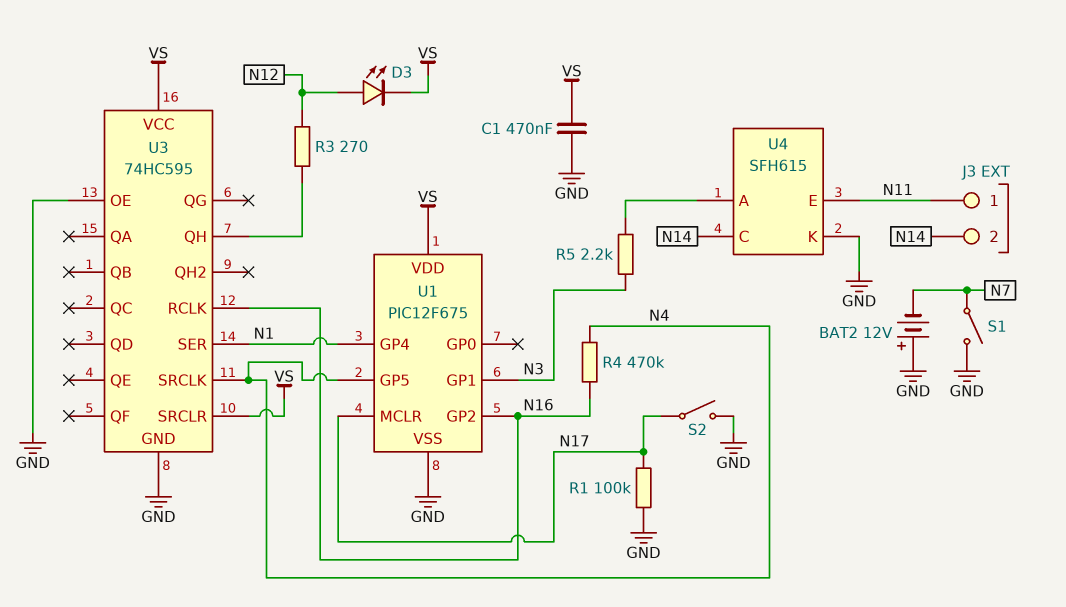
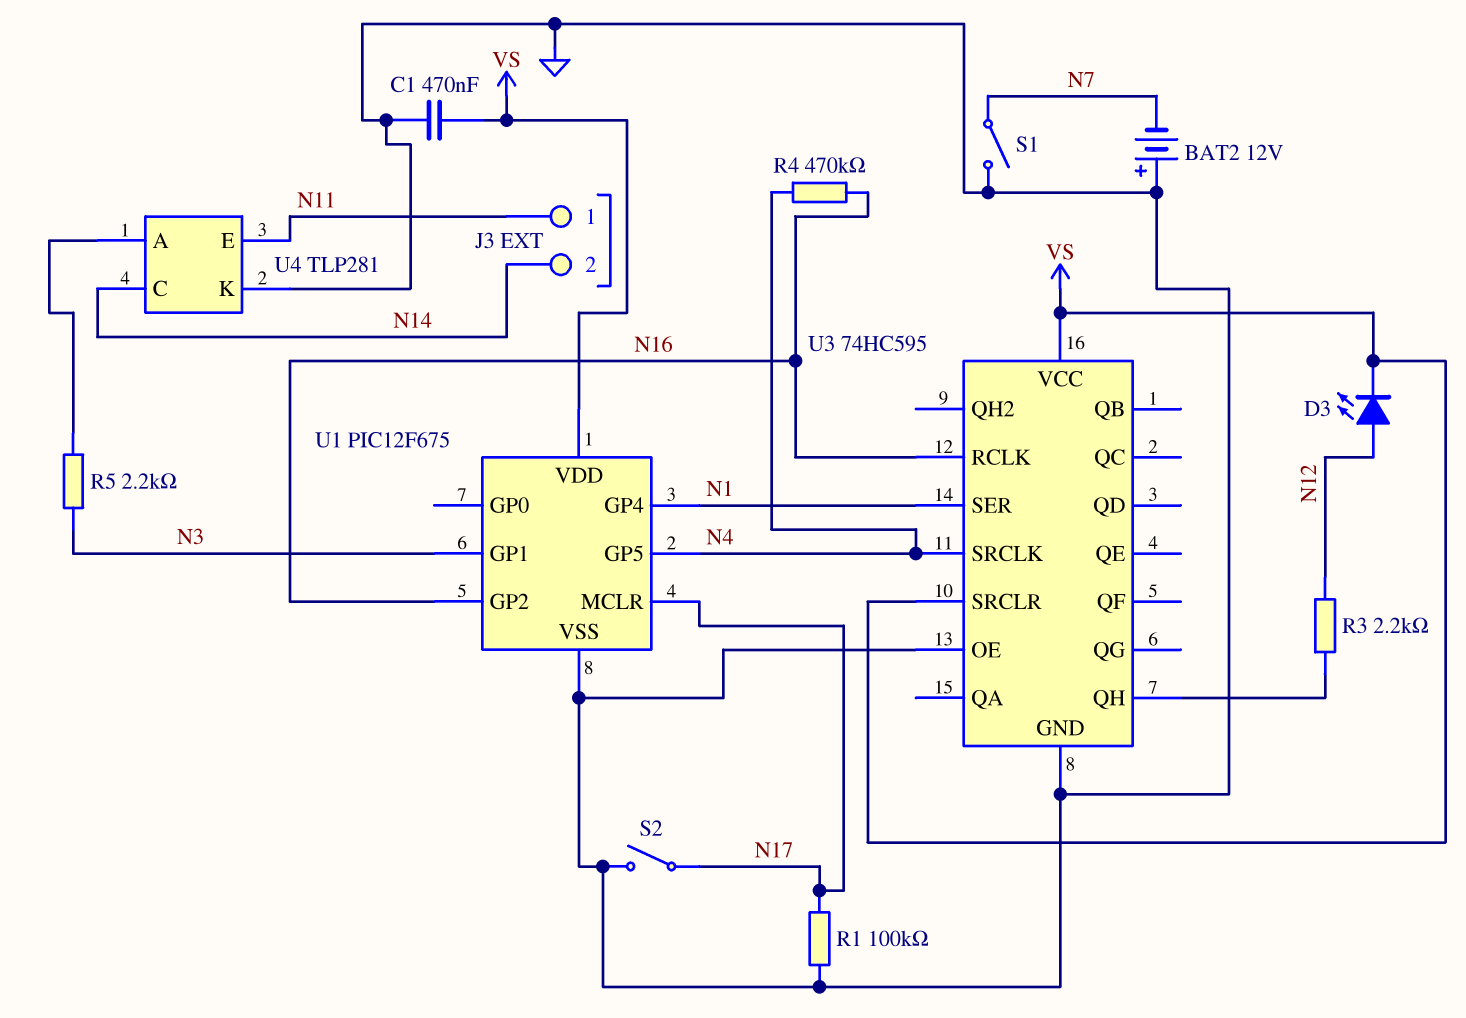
R3: 270 (N12, U3/QH) -> 2.2k (N12, U3/QH)
U4: SFH615 -> TLP281

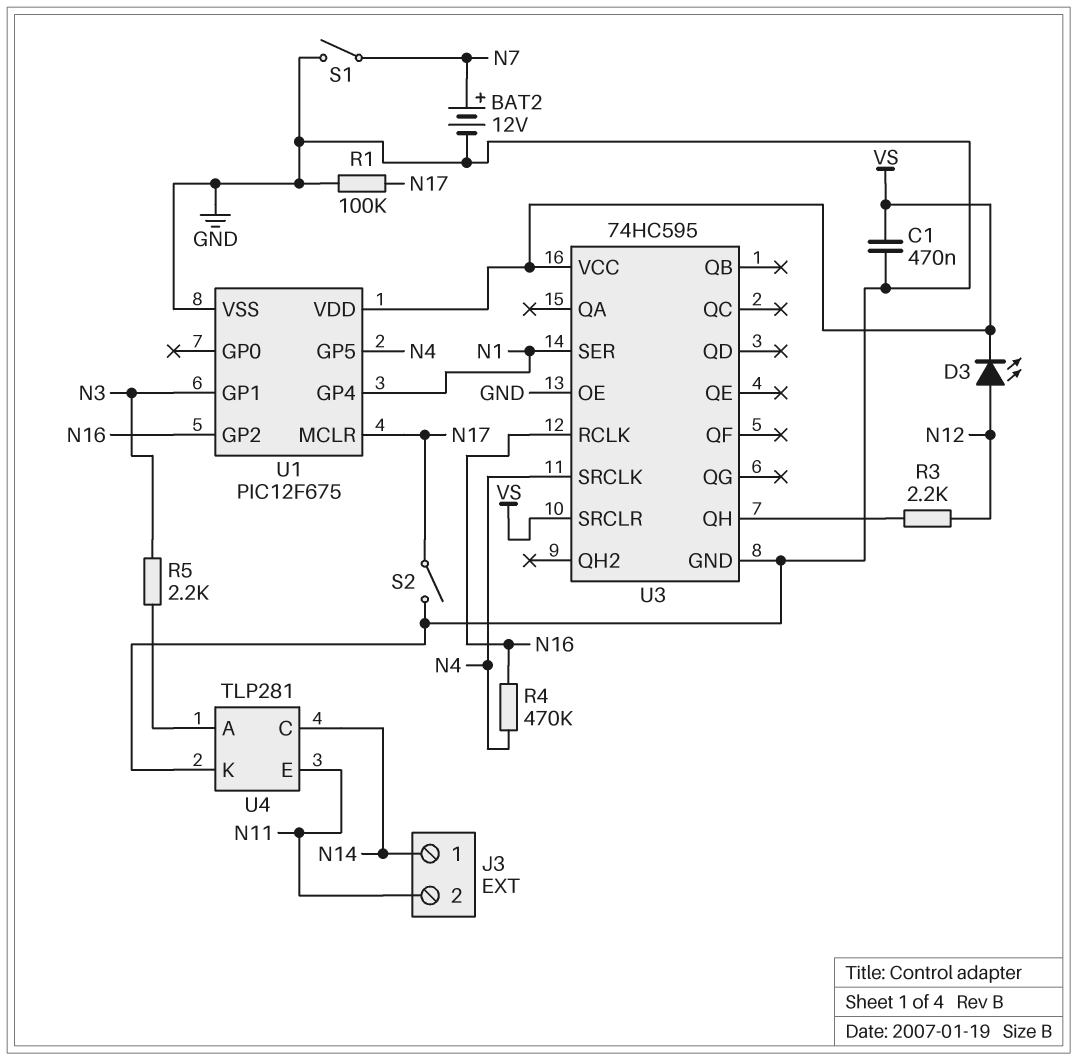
BAT2: 12V (plus GND, minus N7) -> 12V (plus N7, minus GND)
J3 pin 1: N11 -> N14
J3 pin 2: N14 -> N11

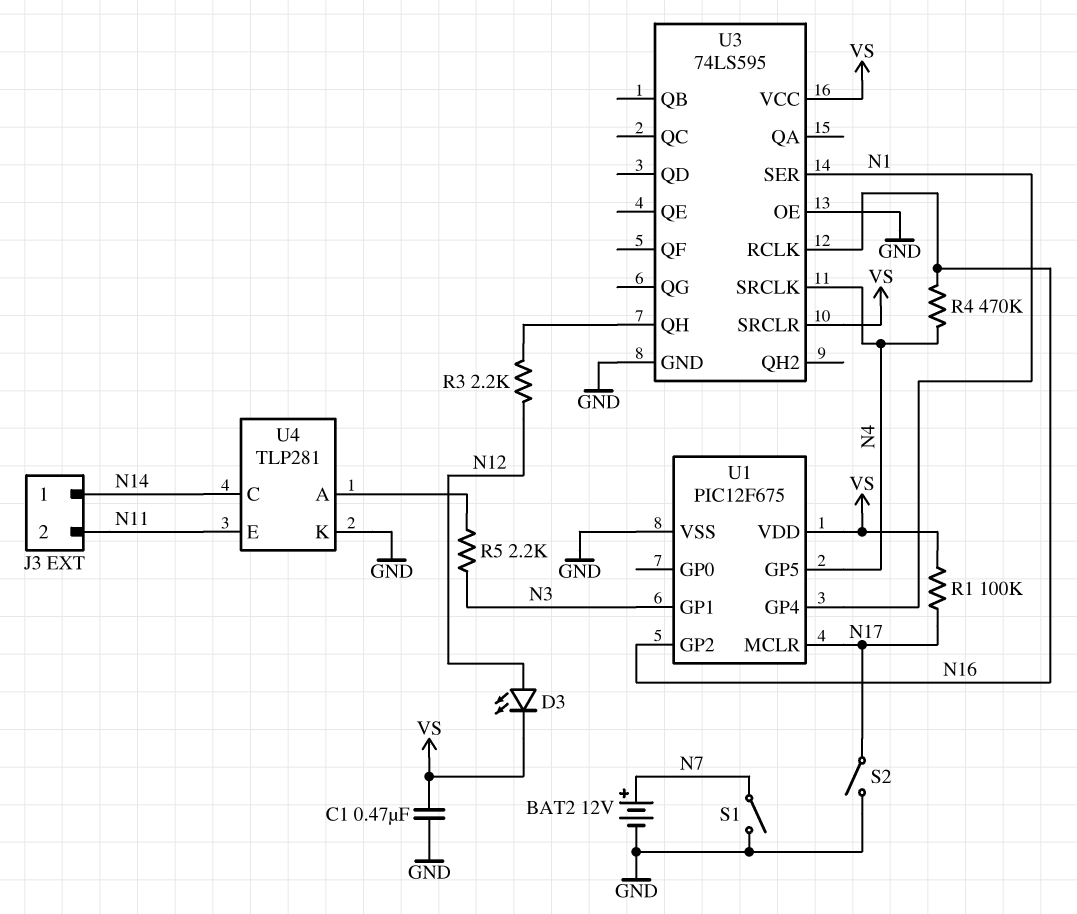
R1: 100k (GND, N17) -> 100k (N17, VS)
U3: 74HC595 -> 74LS595

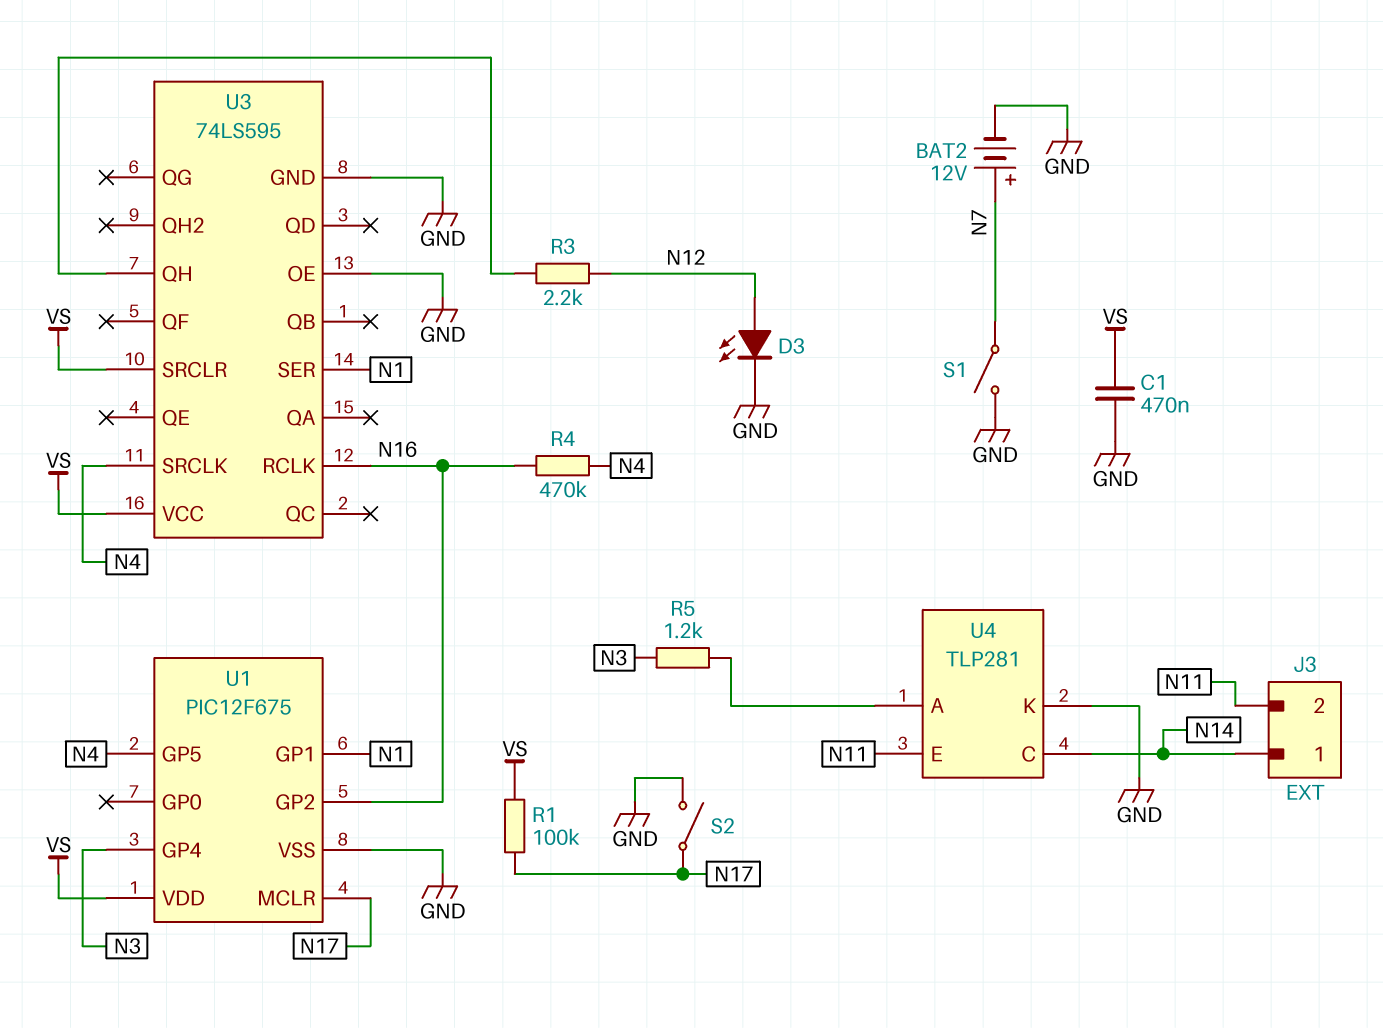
D3: LED (A N12, K VS) -> LED (A N12, K GND)
R5: 2.2k (N3, U4/A) -> 1.2k (N3, U4/A)
U1 pin GP1: N3 -> N1
U1 pin GP4: N1 -> N3

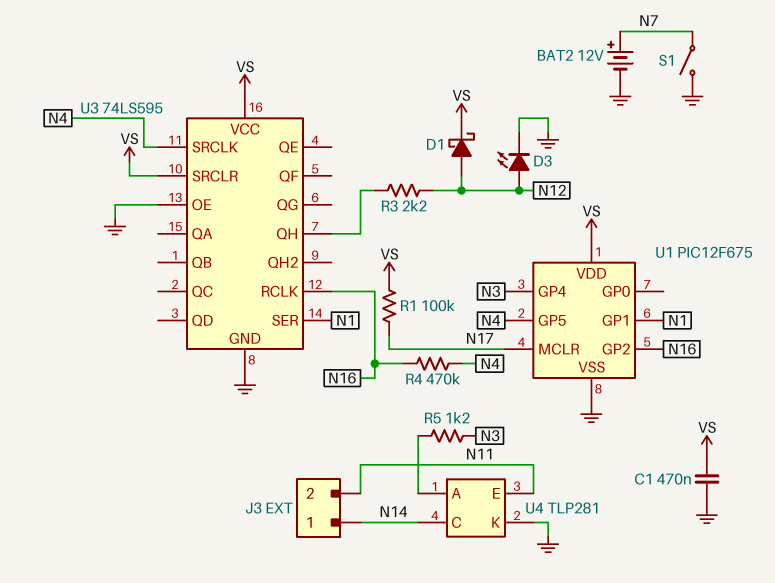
D1: none -> schottky (A N12, K VS)
S2: switch (GND, N17) -> none

